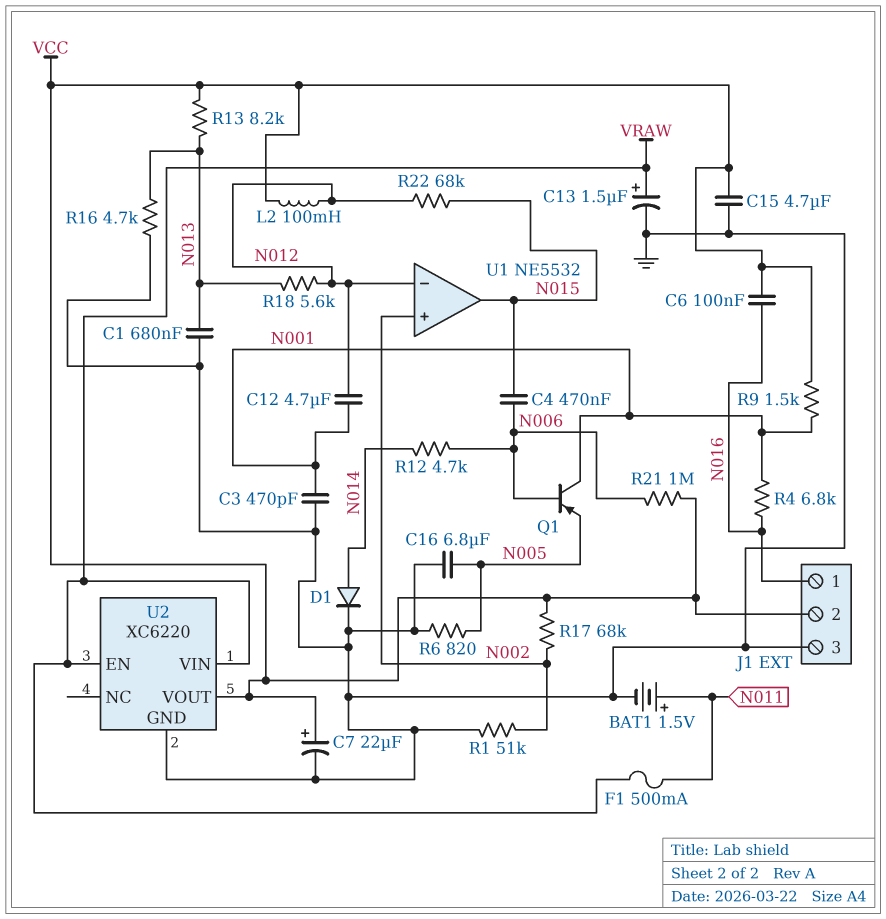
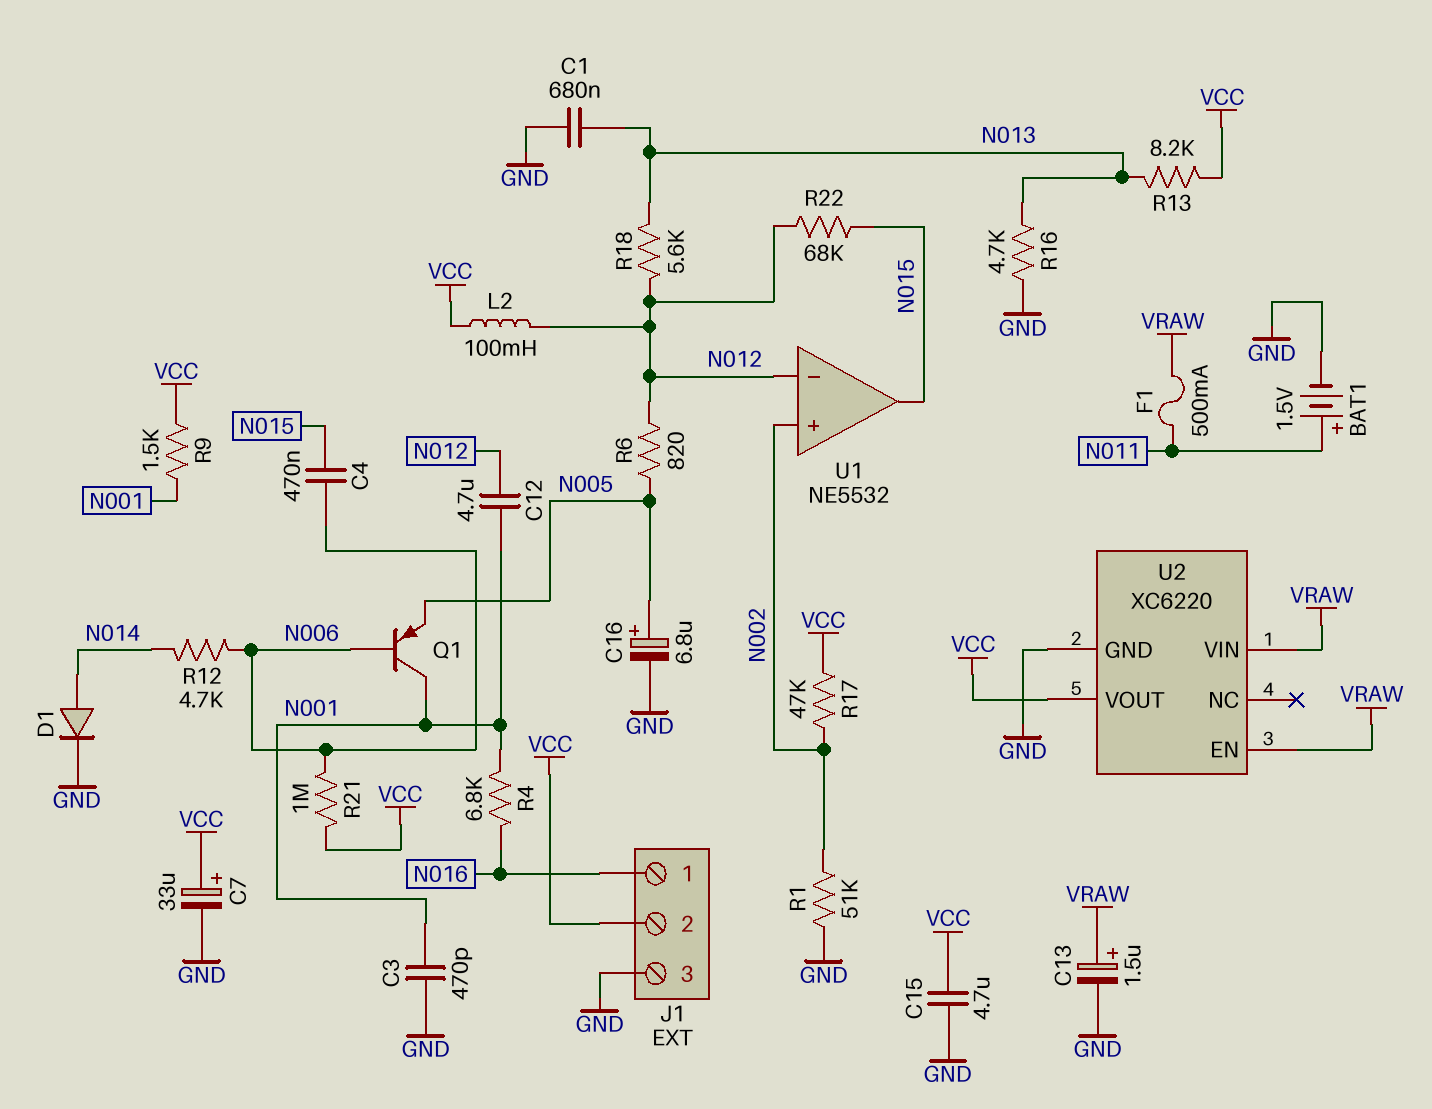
C6: 100nF (N016, VCC) -> none
C7: 22uF (plus VCC, minus GND) -> 33uF (plus VCC, minus GND)
C16: 6.8uF (GND, N005) -> 6.8uF (plus N005, minus GND)
R6: 820 (GND, N005) -> 820 (N005, N012)
R17: 68k (N002, VCC) -> 47k (N002, VCC)

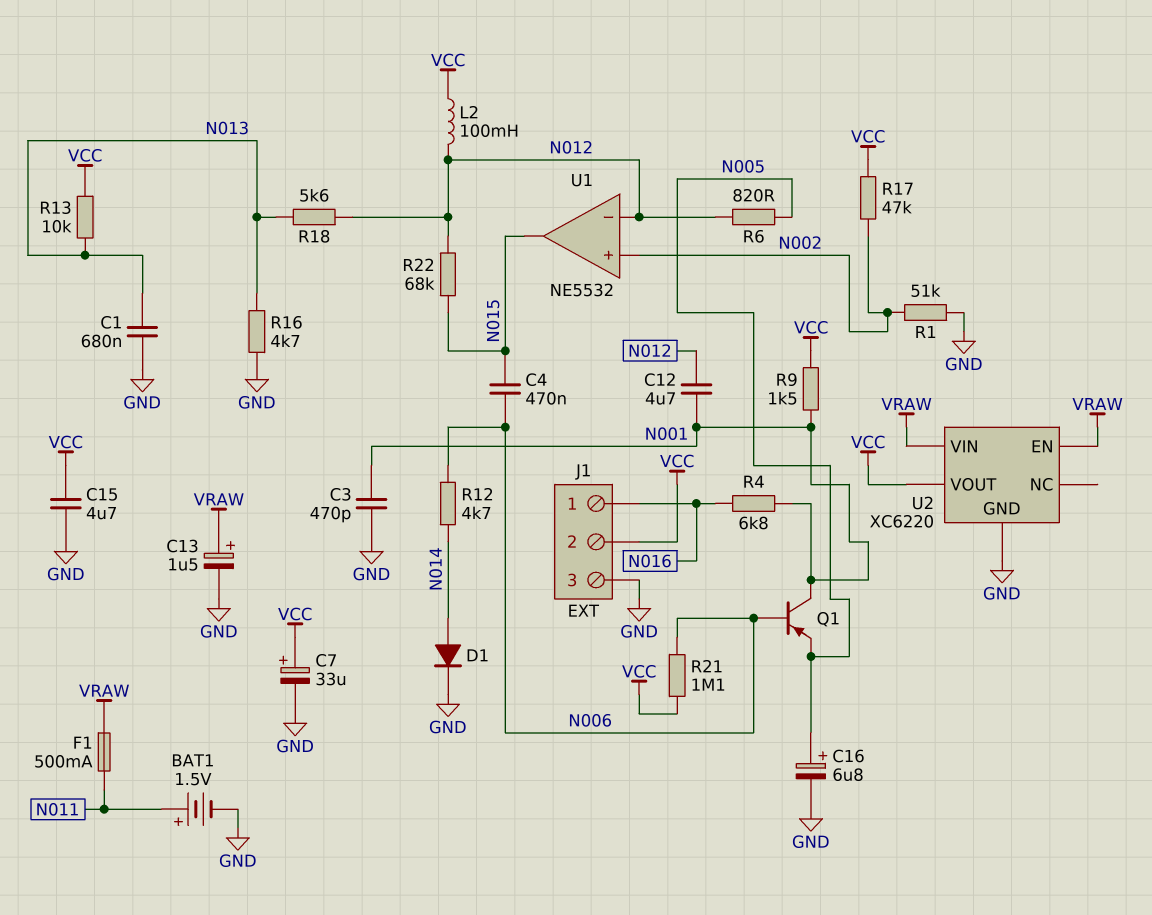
R13: 8.2k (N013, VCC) -> 10k (N013, VCC)
R21: 1M (N006, VCC) -> 1.1M (N006, VCC)

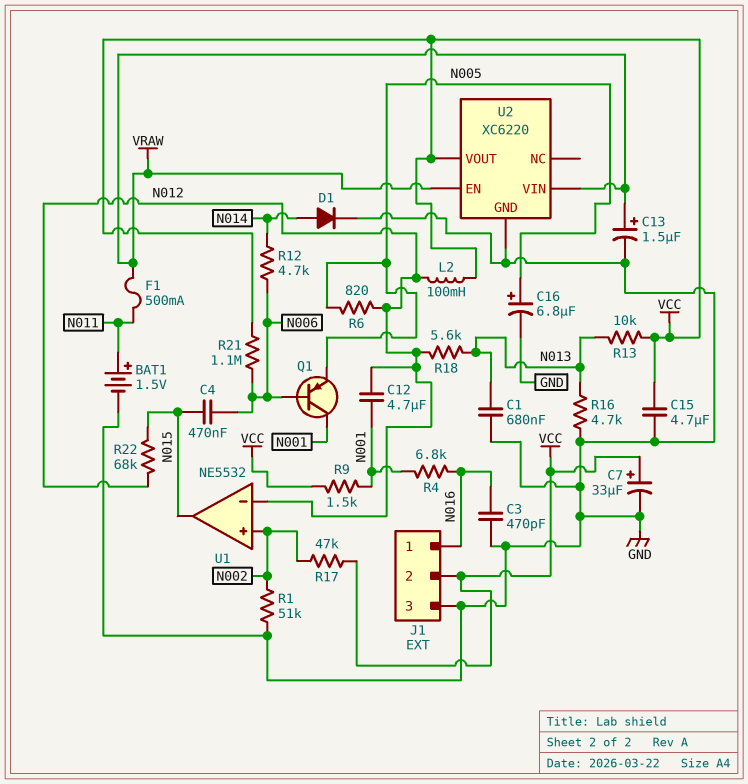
C3: 470pF (GND, N001) -> 470pF (GND, N016)

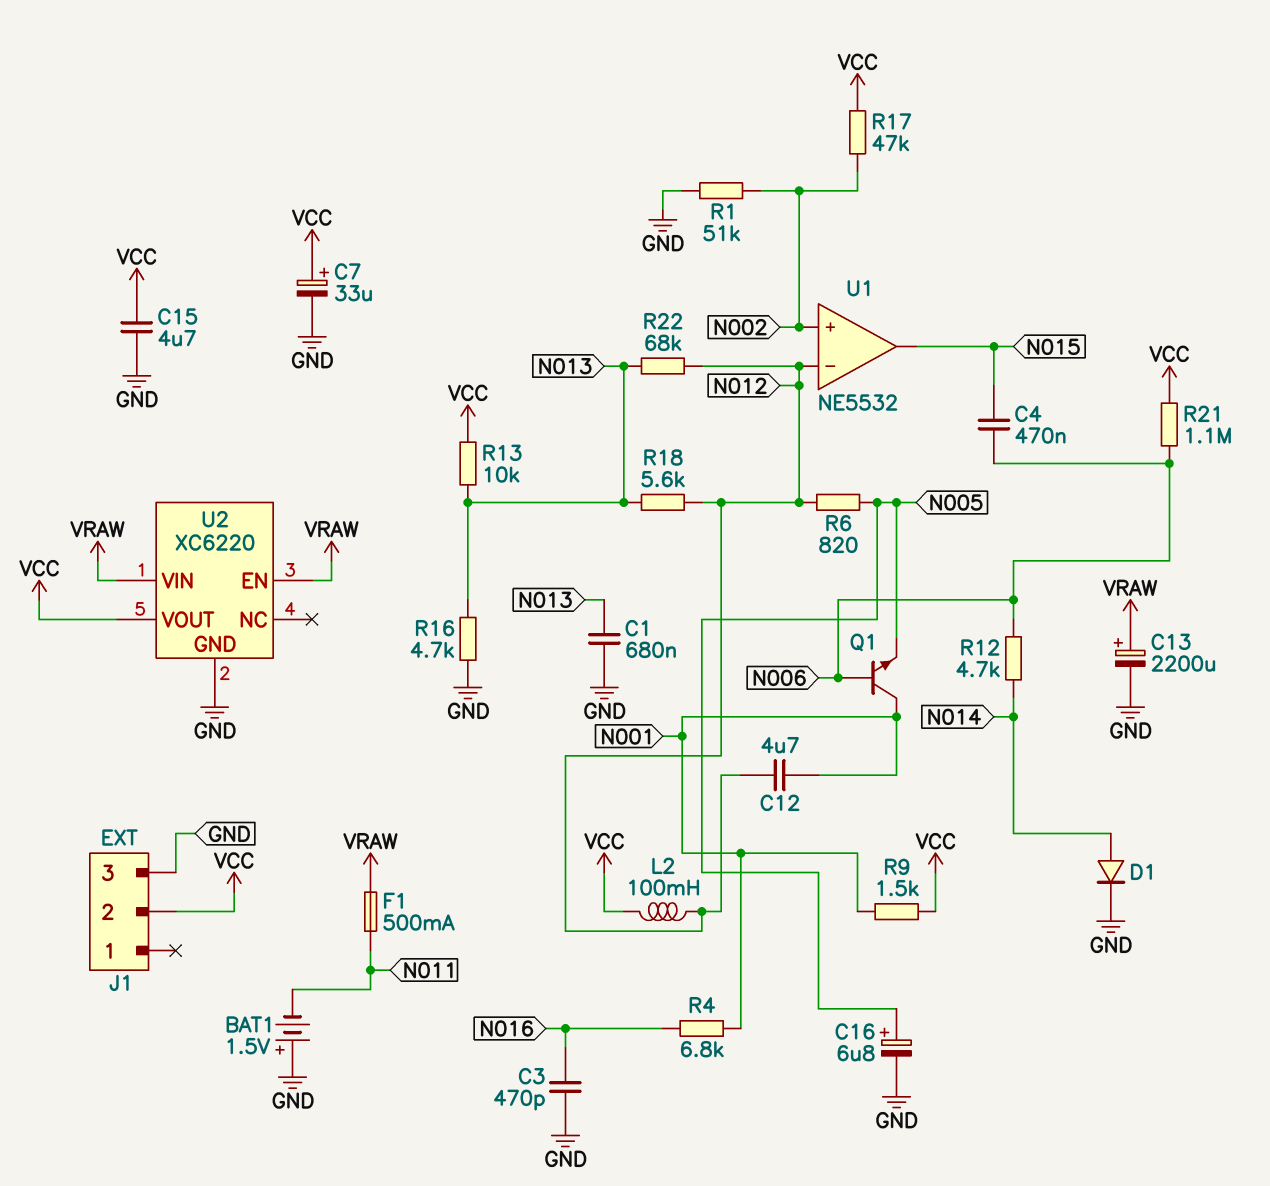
BAT1: 1.5V (plus N011, minus GND) -> 1.5V (plus GND, minus N011)
C13: 1.5uF (plus VRAW, minus GND) -> 2200uF (plus VRAW, minus GND)
J1 pin 1: N016 -> none
Q1: PNP (B N006, C N001, E N005) -> NPN (B N006, C N001, E N005)
R22: 68k (N012, N015) -> 68k (N012, N013)

